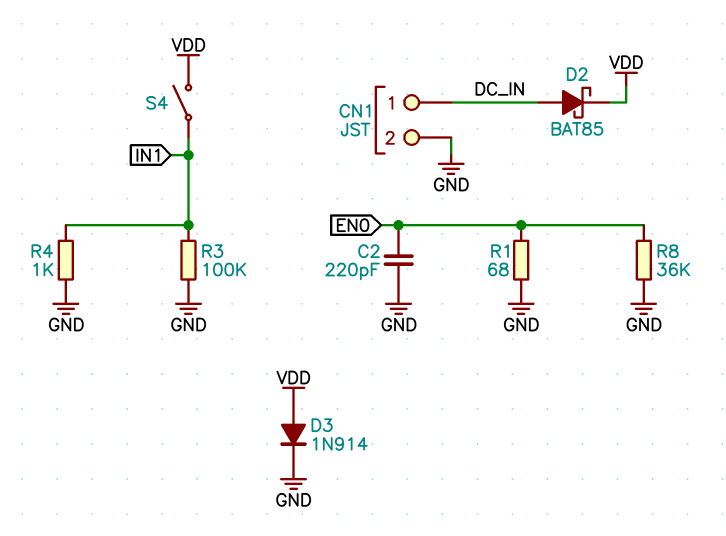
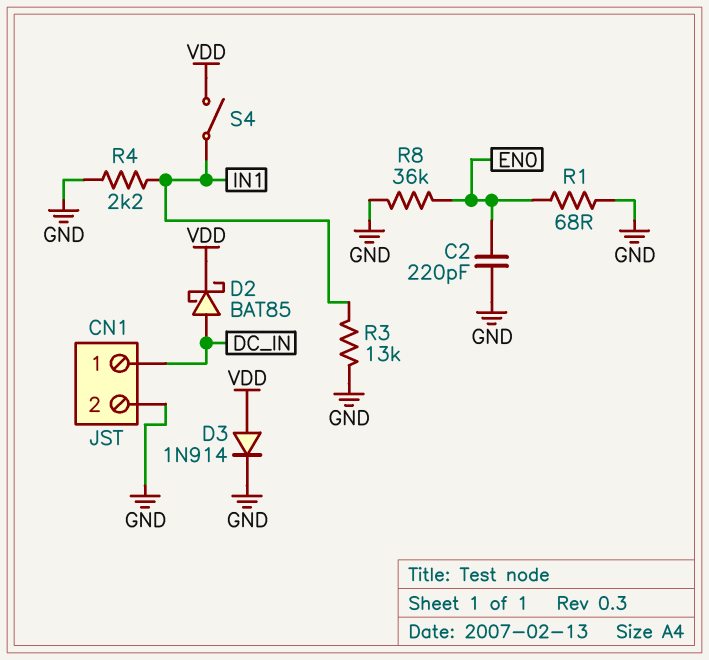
R3: 100k (GND, IN1) -> 13k (GND, IN1)
R4: 1k (GND, IN1) -> 2.2k (GND, IN1)

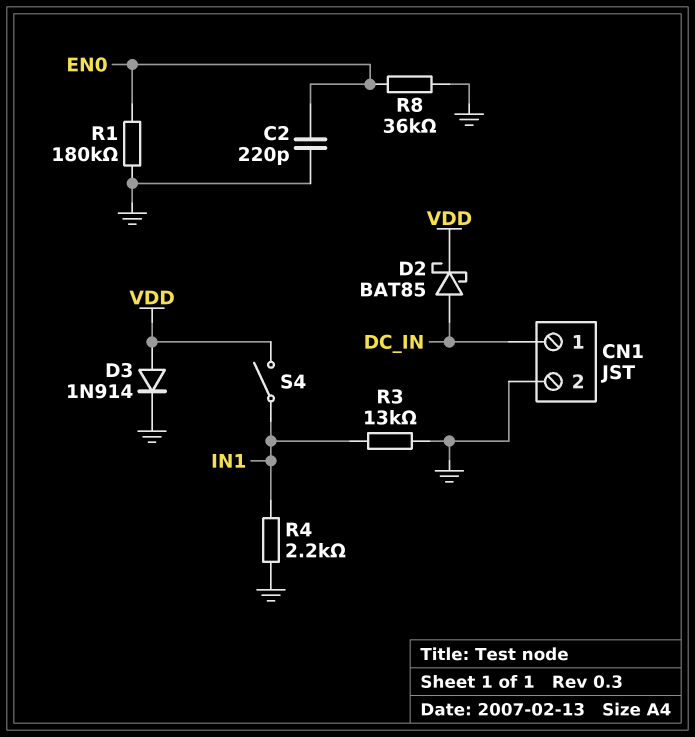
R1: 68 (EN0, GND) -> 180k (EN0, GND)

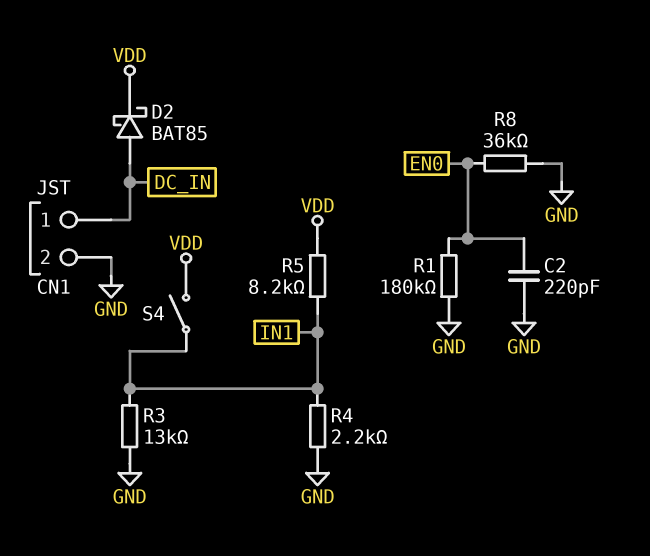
D3: diode 1N914 (A VDD, K GND) -> none
R5: none -> 8.2k (IN1, VDD)

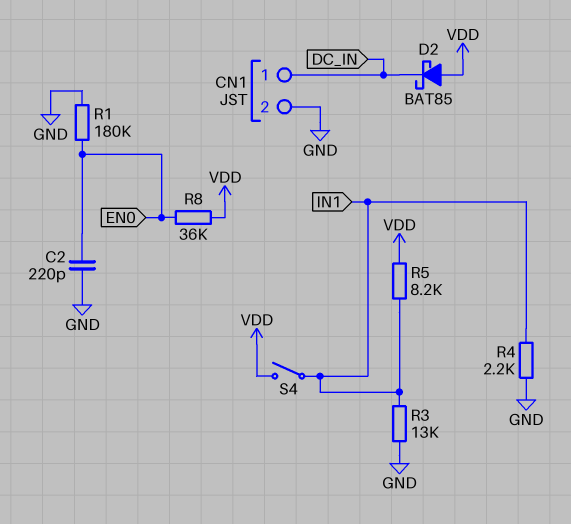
D2: schottky BAT85 (A DC_IN, K VDD) -> schottky BAT85 (A VDD, K DC_IN)
R8: 36k (EN0, GND) -> 36k (EN0, VDD)

